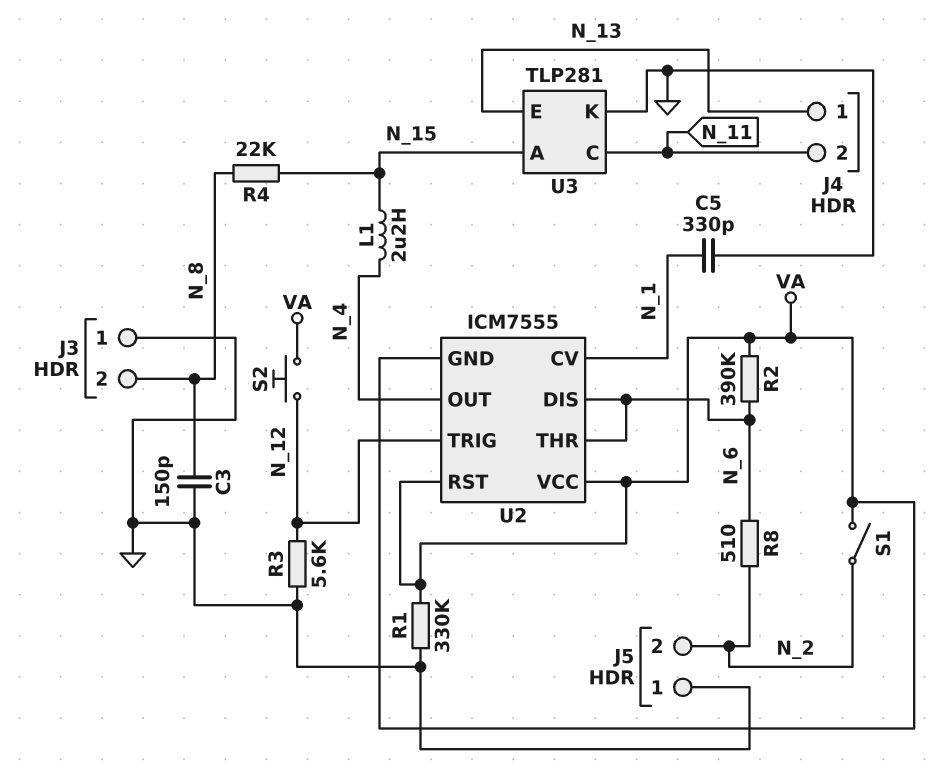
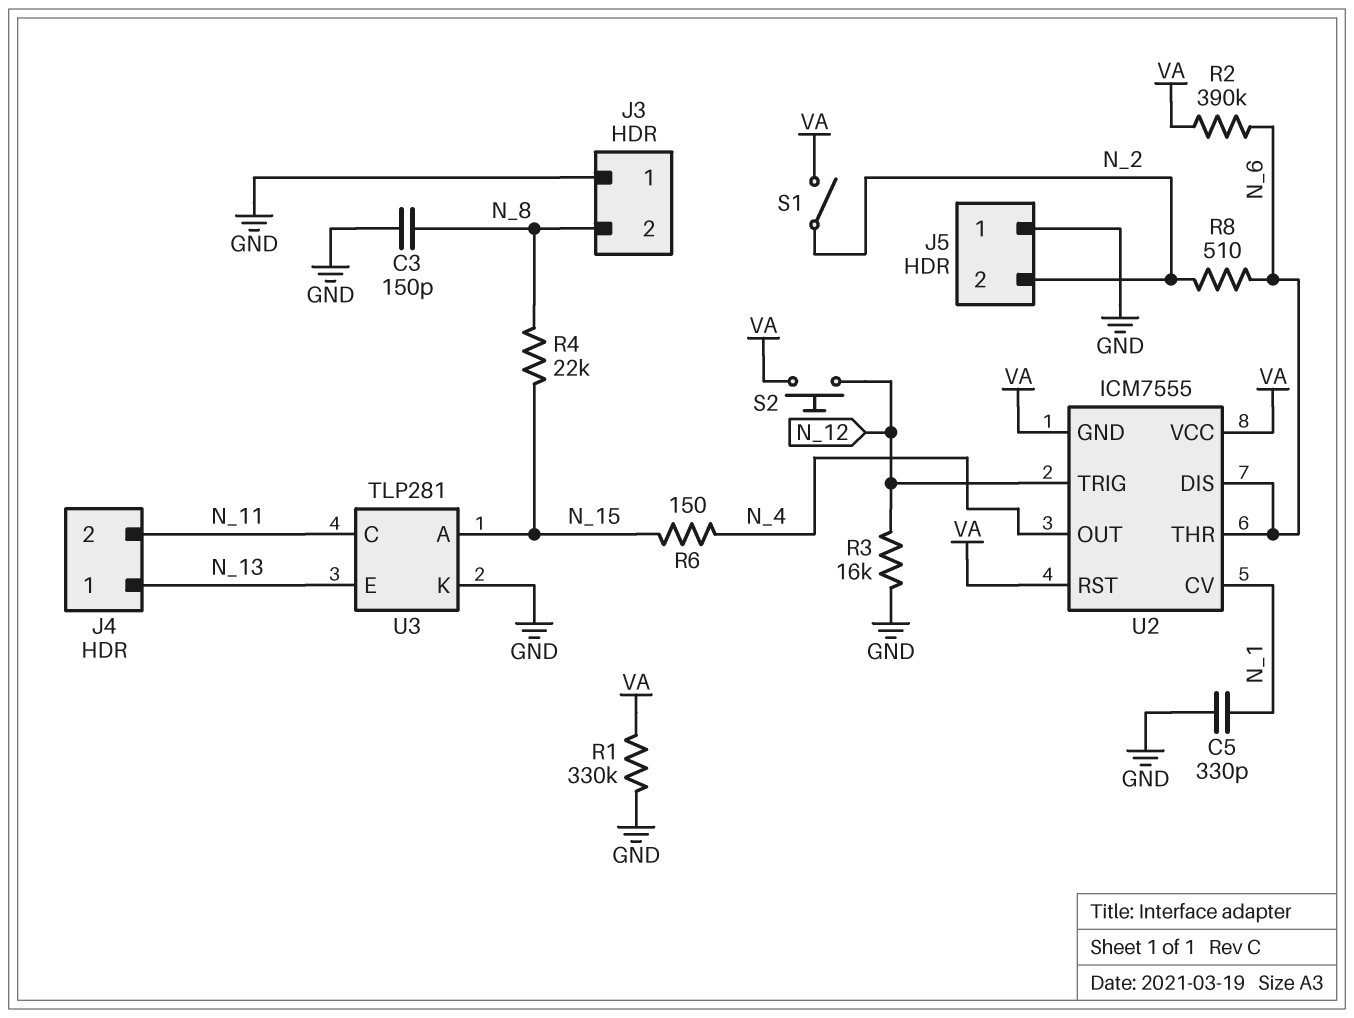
L1: 2.2uH (N_4, N_15) -> none
R3: 5.6k (GND, N_12) -> 16k (GND, N_12)
R6: none -> 150 (N_4, N_15)

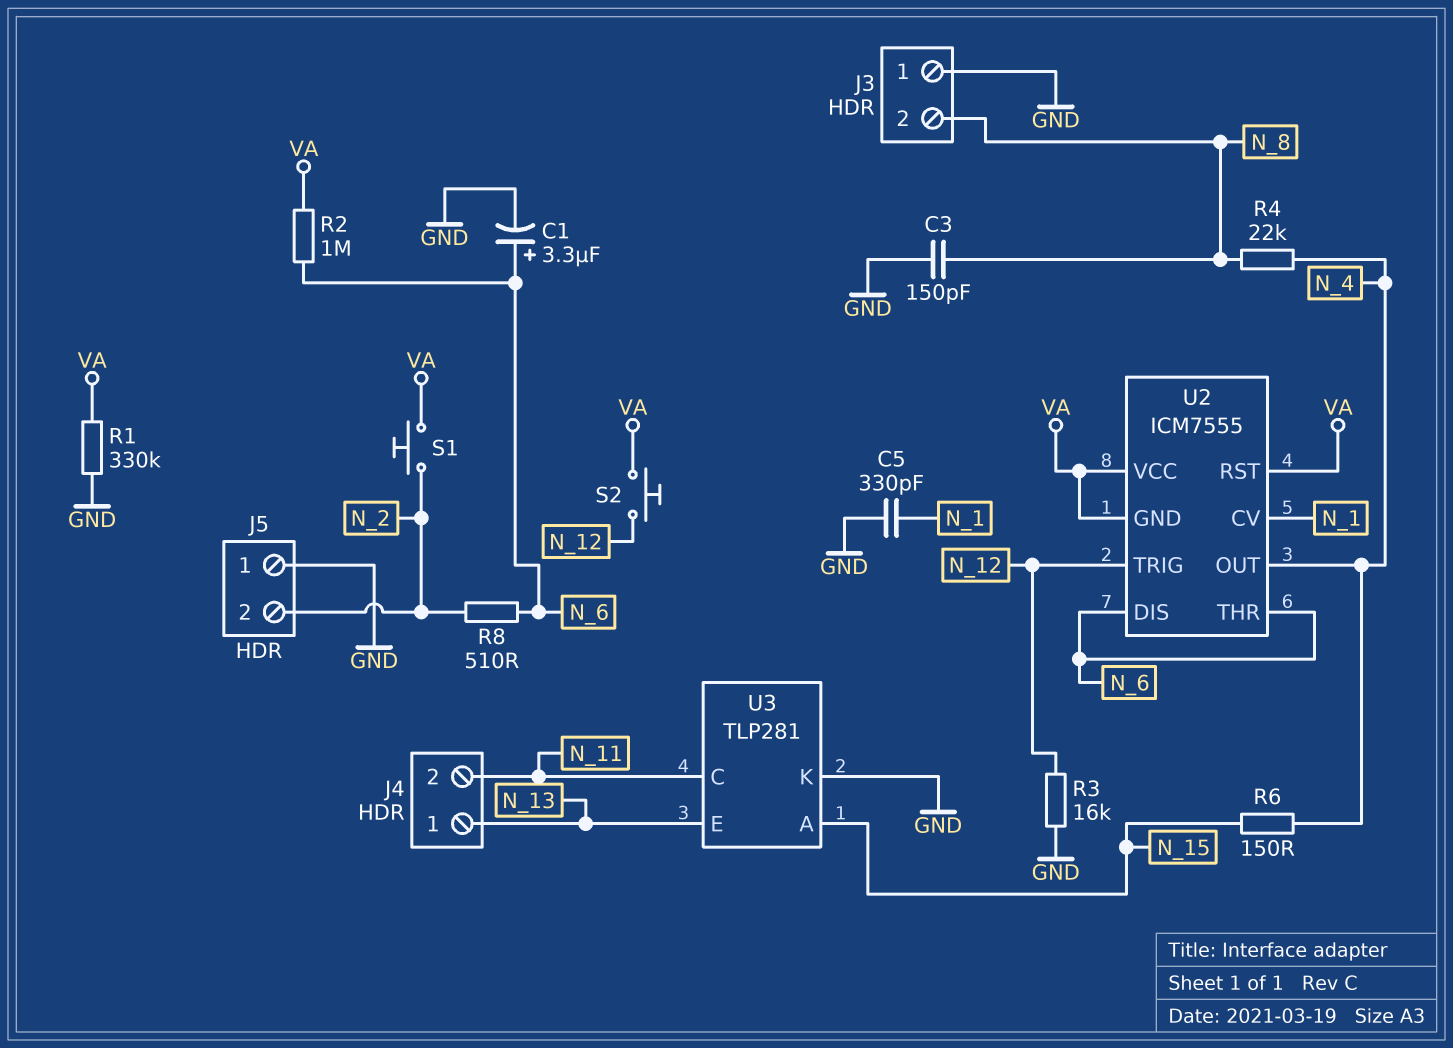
C1: none -> 3.3uF (plus N_6, minus GND)
R2: 390k (N_6, VA) -> 1M (N_6, VA)
R4: 22k (N_8, N_15) -> 22k (N_4, N_8)
S1: switch (N_2, VA) -> button (N_2, VA)

